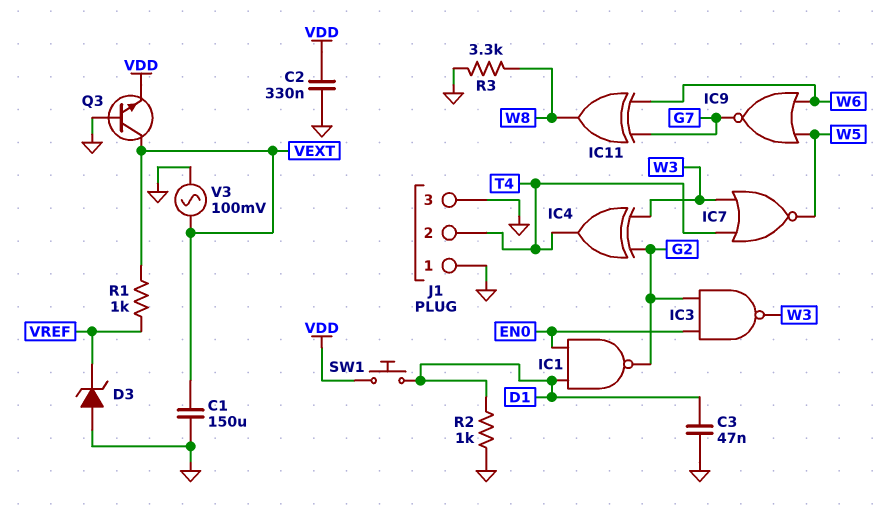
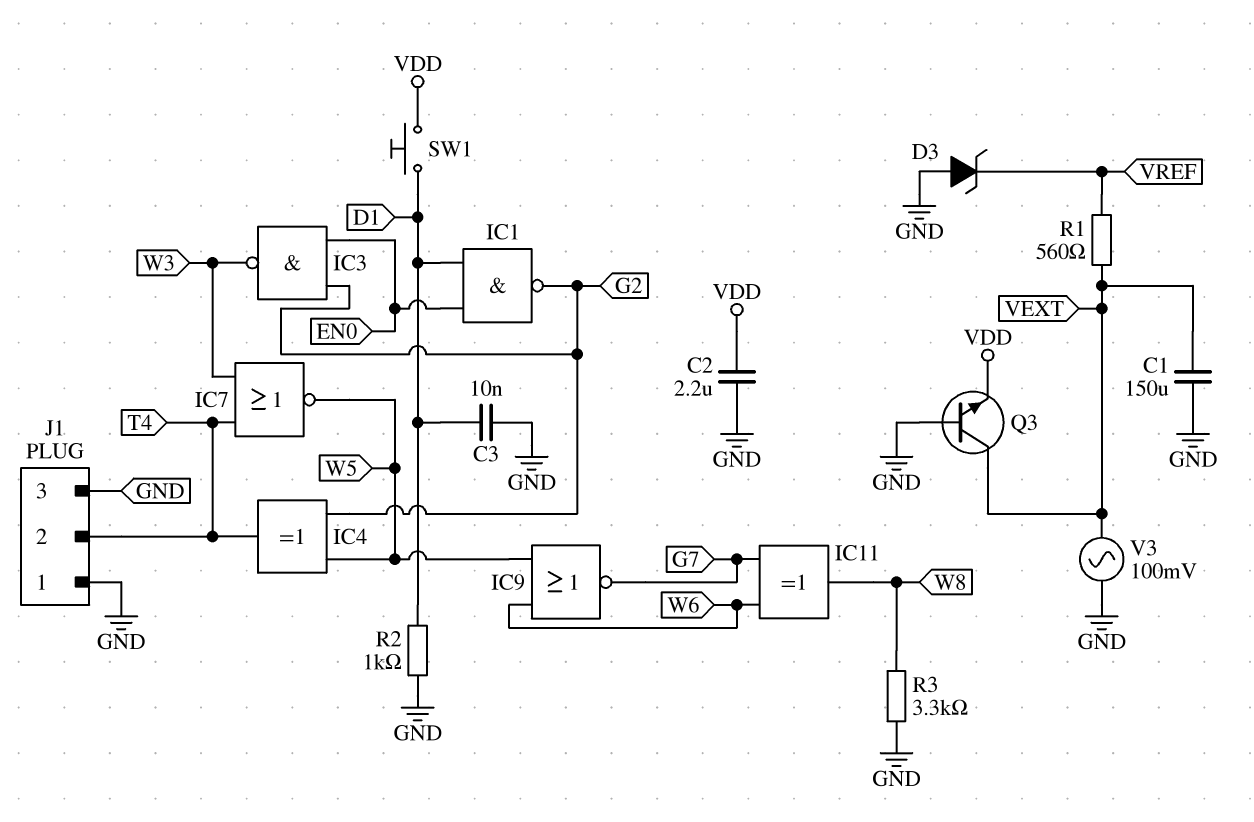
C2: 330nF (GND, VDD) -> 2.2uF (GND, VDD)
C3: 47nF (D1, GND) -> 10nF (D1, GND)
IC4: XOR (in G2, in W3, out T4) -> XOR (in G2, in W5, out T4)
R1: 1k (VEXT, VREF) -> 560 (VEXT, VREF)

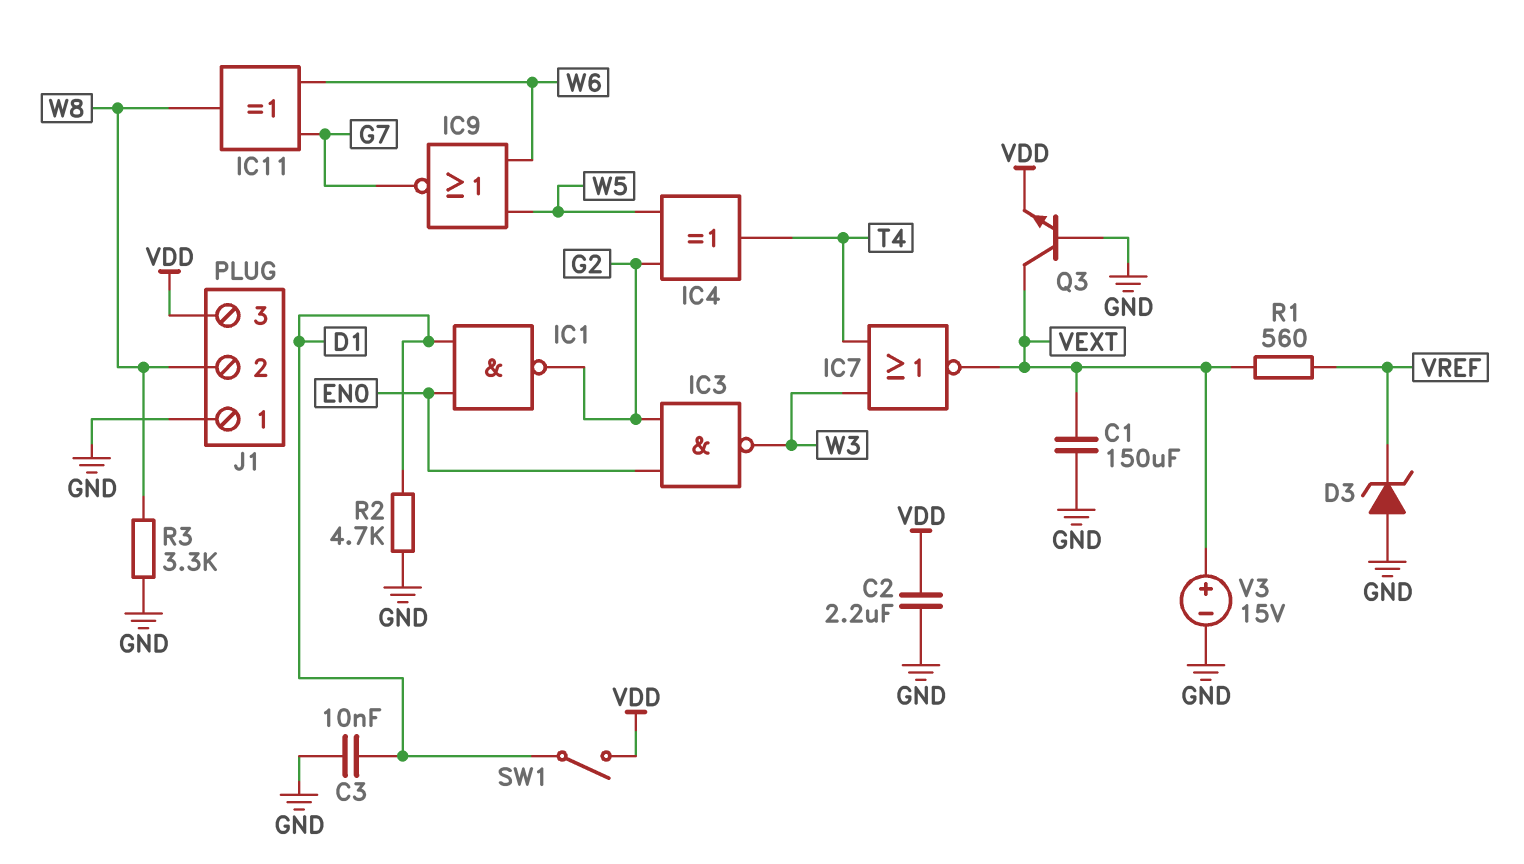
IC7: NOR (in T4, in W3, out W5) -> NOR (in T4, in W3, out VEXT)
J1 pin 2: T4 -> W8
J1 pin 3: GND -> VDD
R2: 1k (D1, GND) -> 4.7k (D1, GND)
SW1: button (D1, VDD) -> switch (D1, VDD)
V3: AC 100mV (GND, VEXT) -> 15V (plus VEXT, minus GND)

